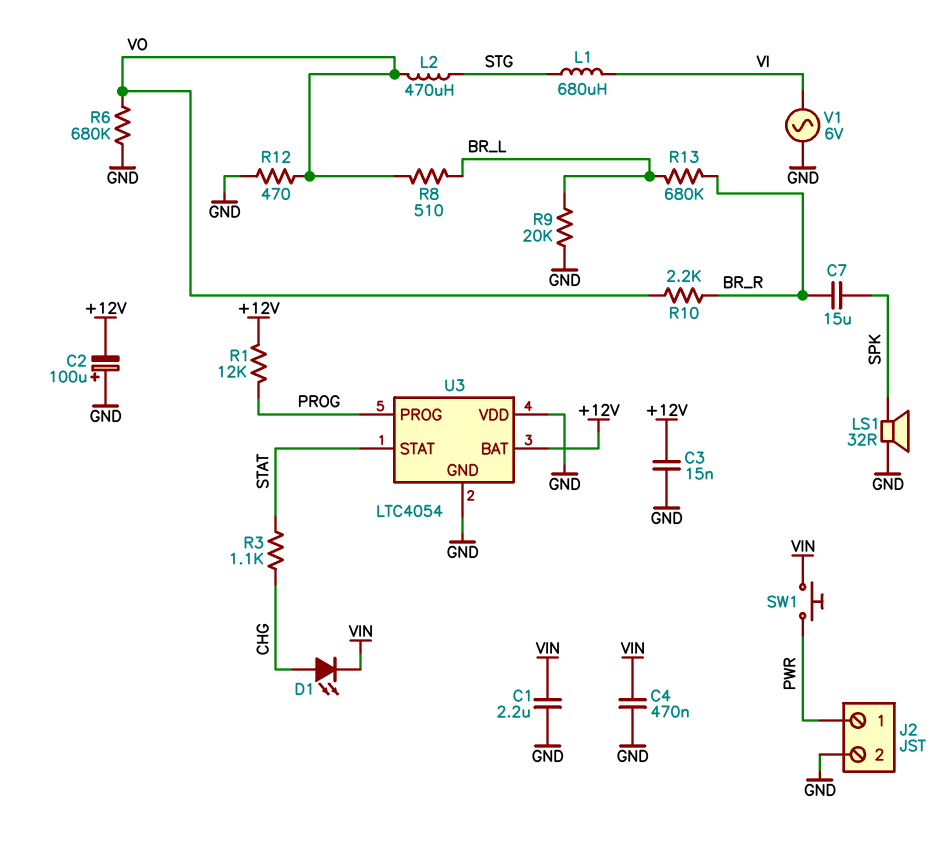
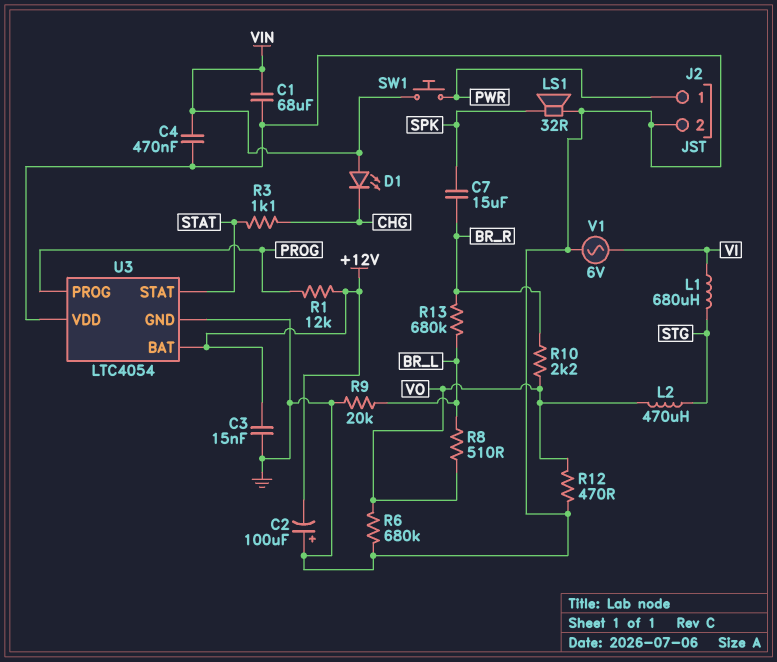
C1: 2.2uF (GND, VIN) -> 68uF (GND, VIN)
D1: LED (A CHG, K VIN) -> LED (A VIN, K CHG)

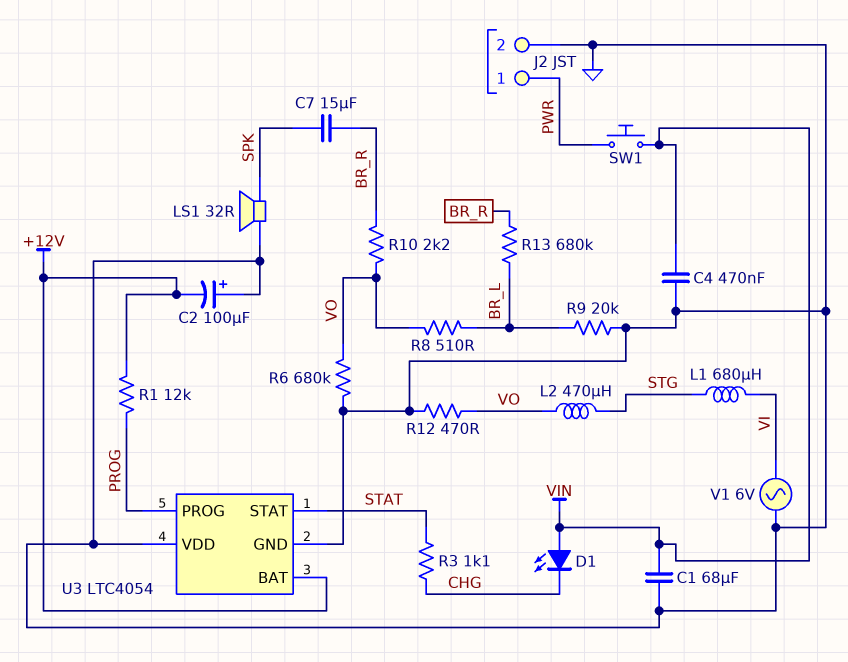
C3: 15nF (+12V, GND) -> none

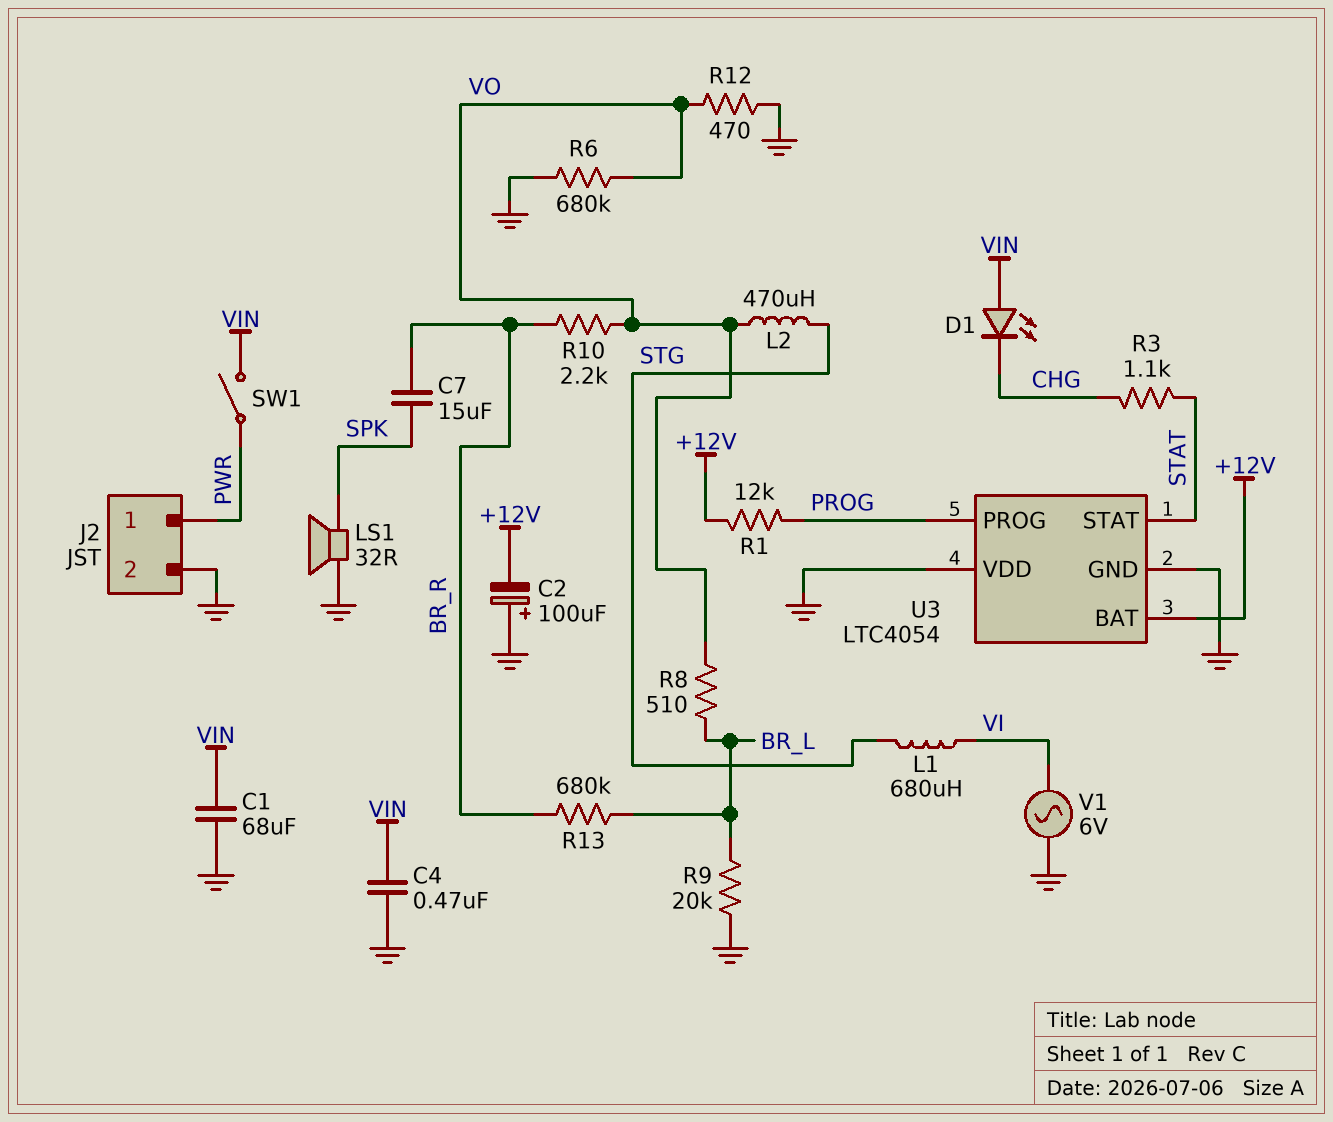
SW1: button (PWR, VIN) -> switch (PWR, VIN)

